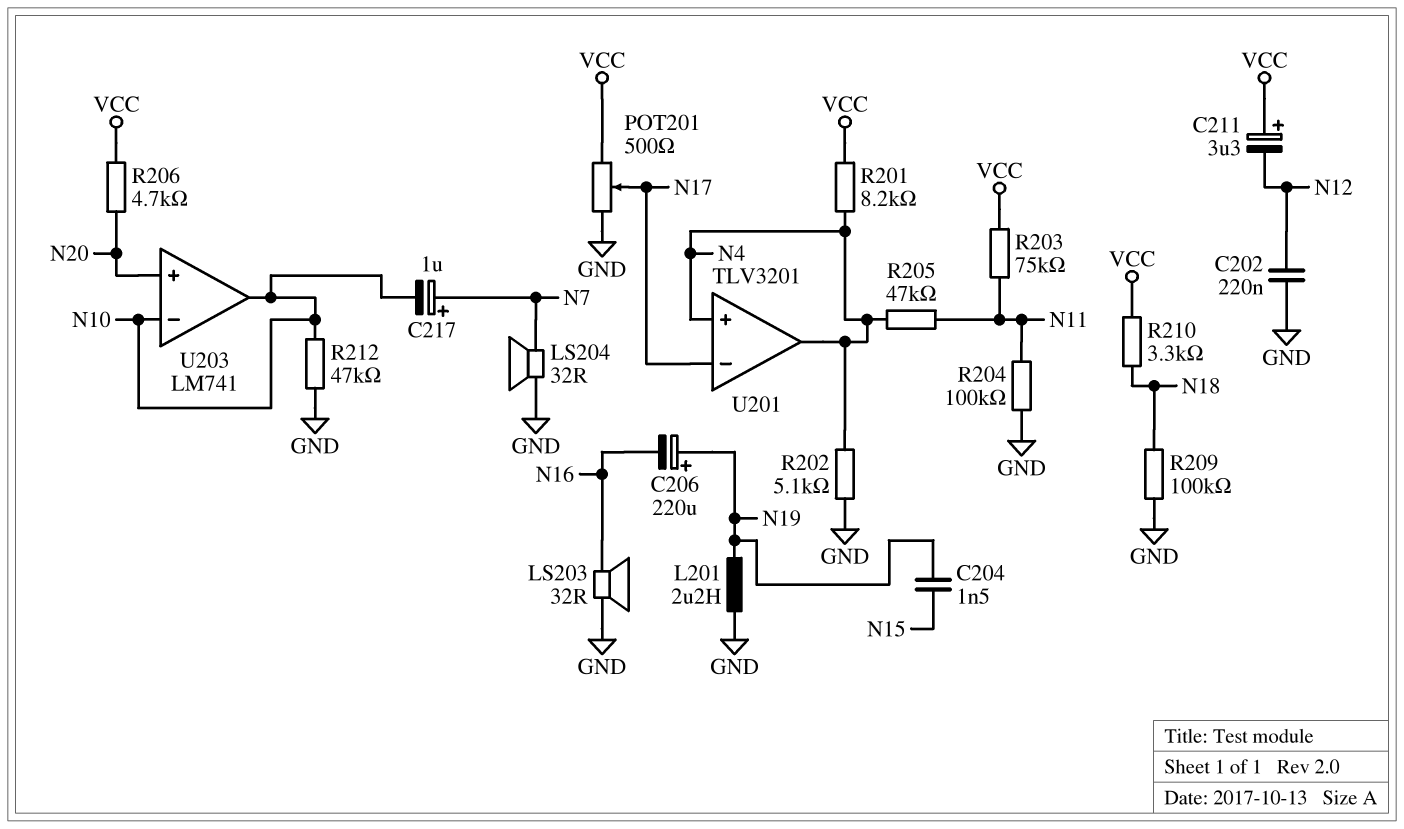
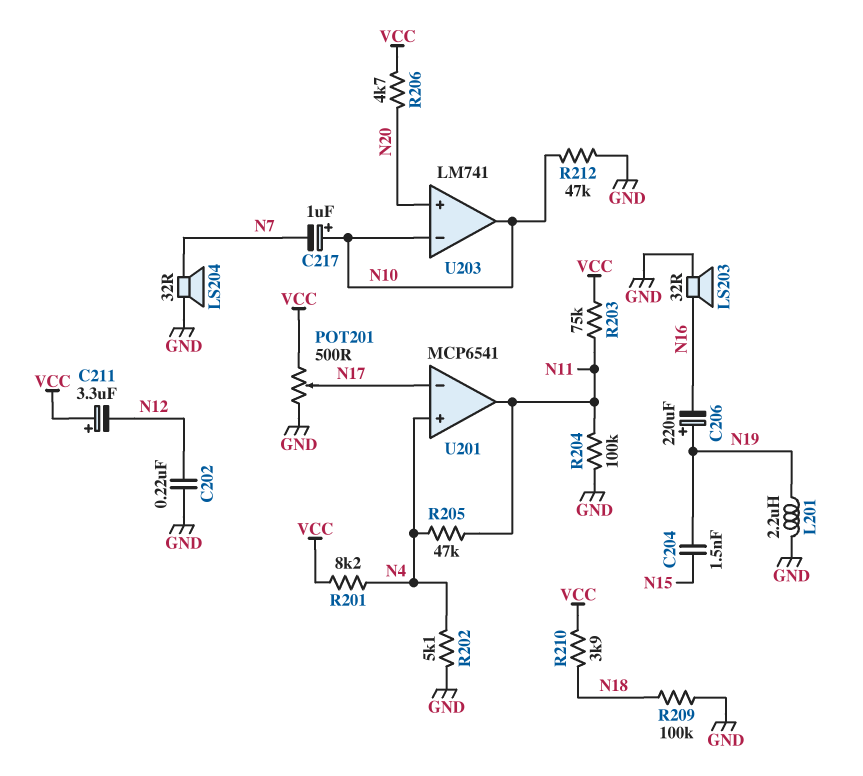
C217: 1uF (plus N7, minus N10) -> 1uF (plus N10, minus N7)
R210: 3.3k (N18, VCC) -> 3.9k (N18, VCC)
U201: TLV3201 -> MCP6541
U201 pin out: N4 -> N11

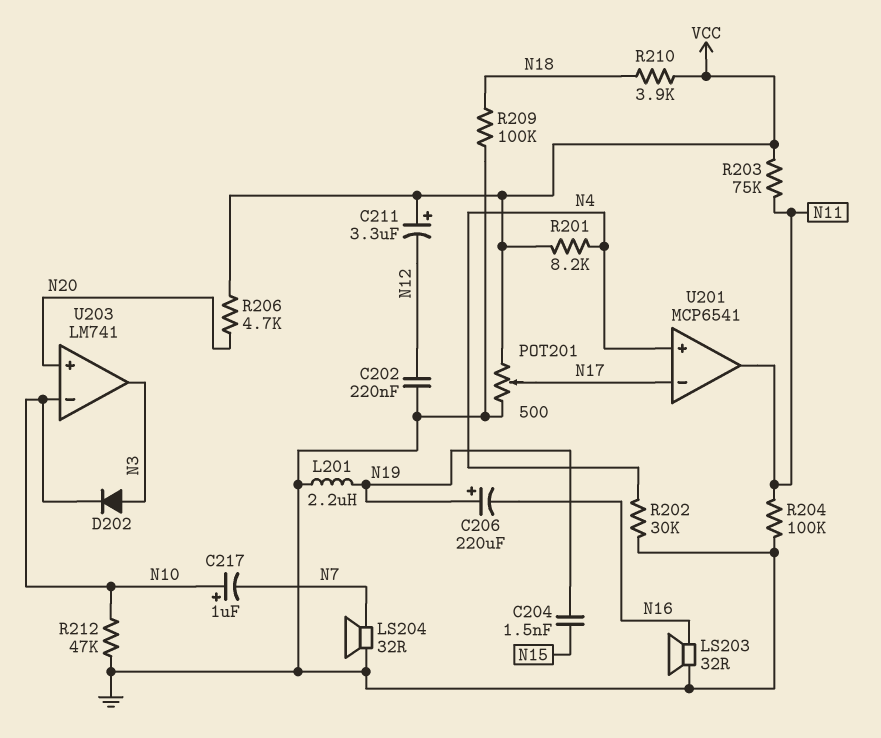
D202: none -> diode (A N3, K N10)
R202: 5.1k (GND, N4) -> 30k (GND, N4)
R205: 47k (N4, N11) -> none
U203 pin out: N10 -> N3

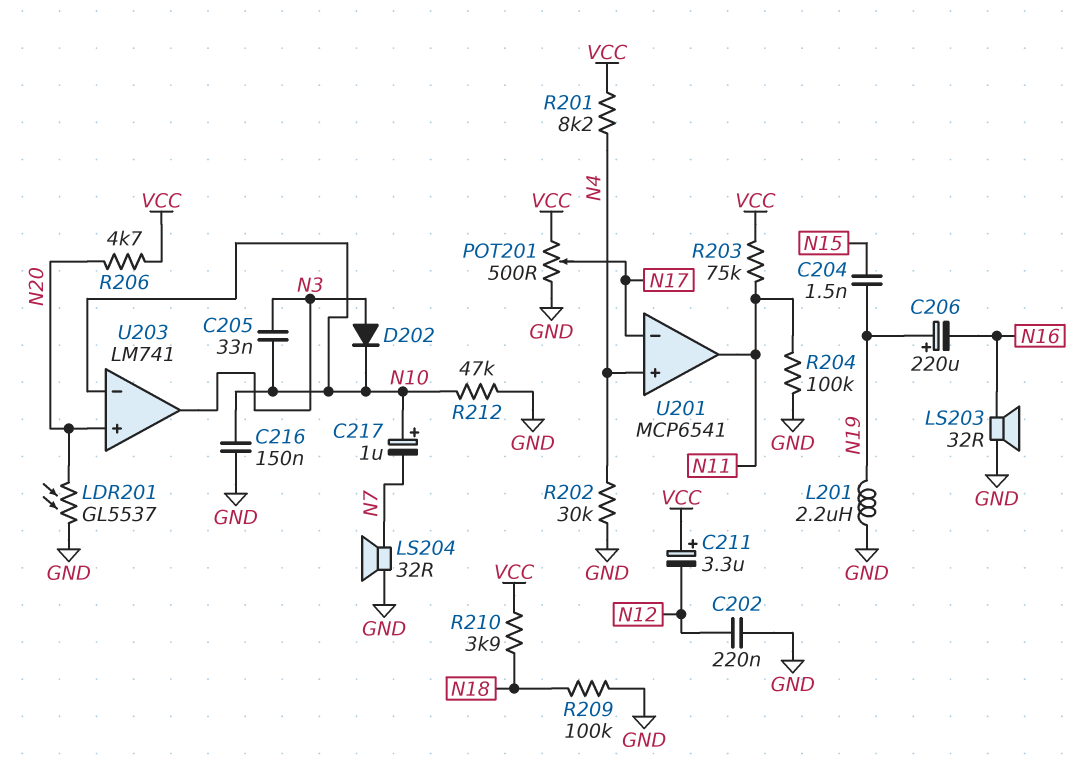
C205: none -> 33nF (N3, N10)
C216: none -> 150nF (GND, N10)
LDR201: none -> GL5537 (GND, N20)

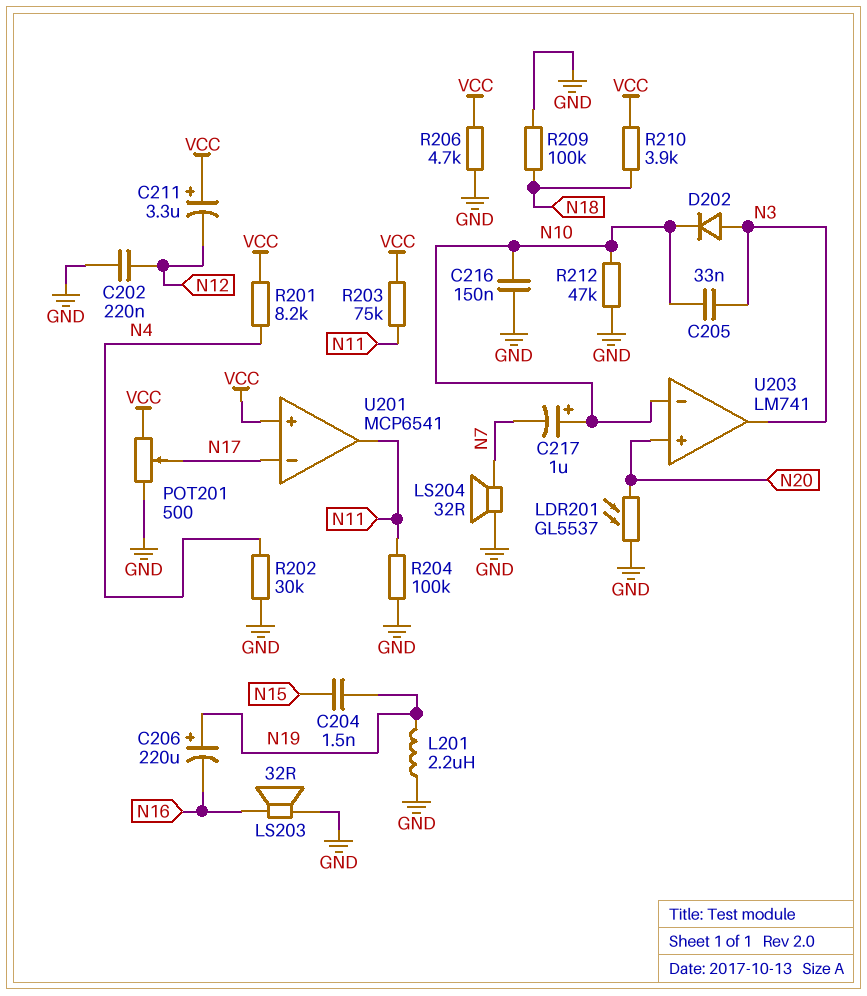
R206: 4.7k (N20, VCC) -> 4.7k (GND, VCC)
U201 pin in+: N4 -> VCC

